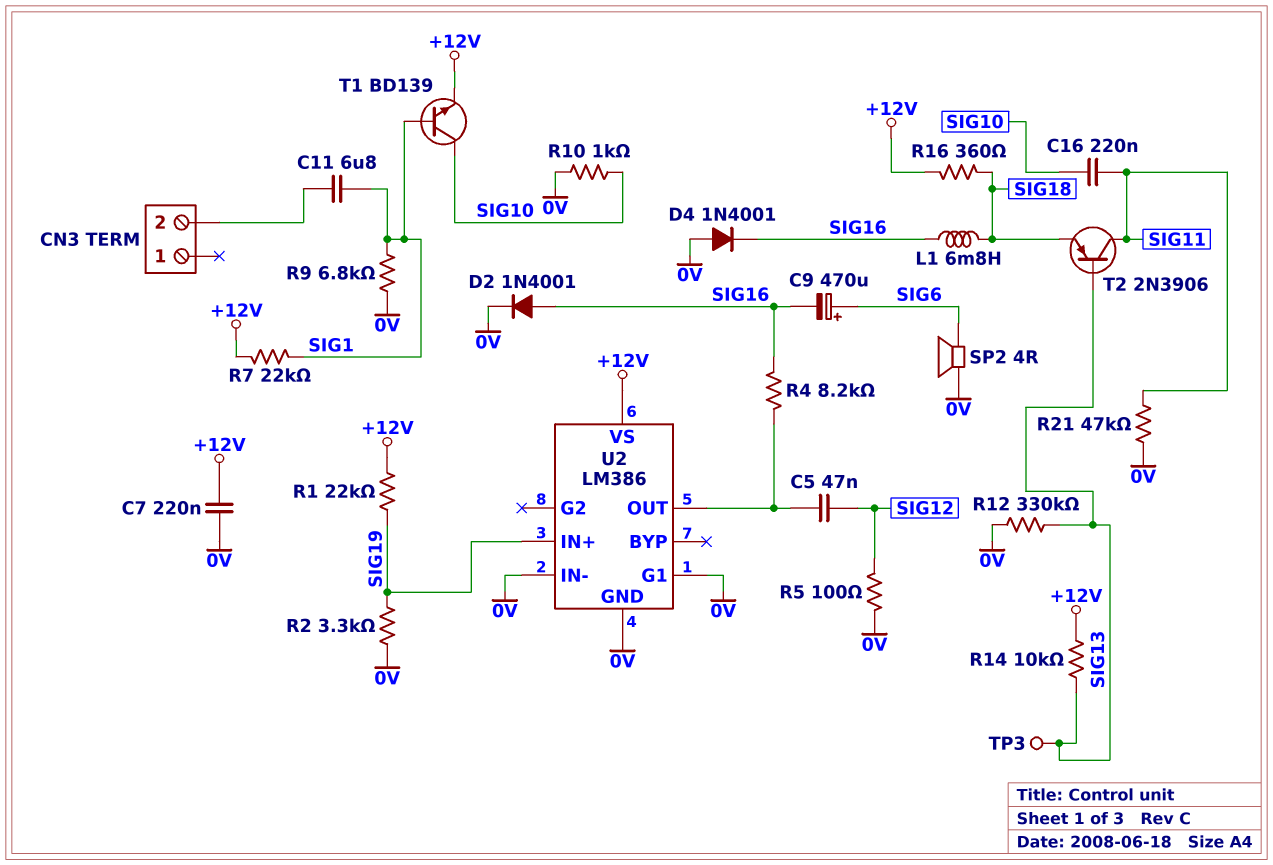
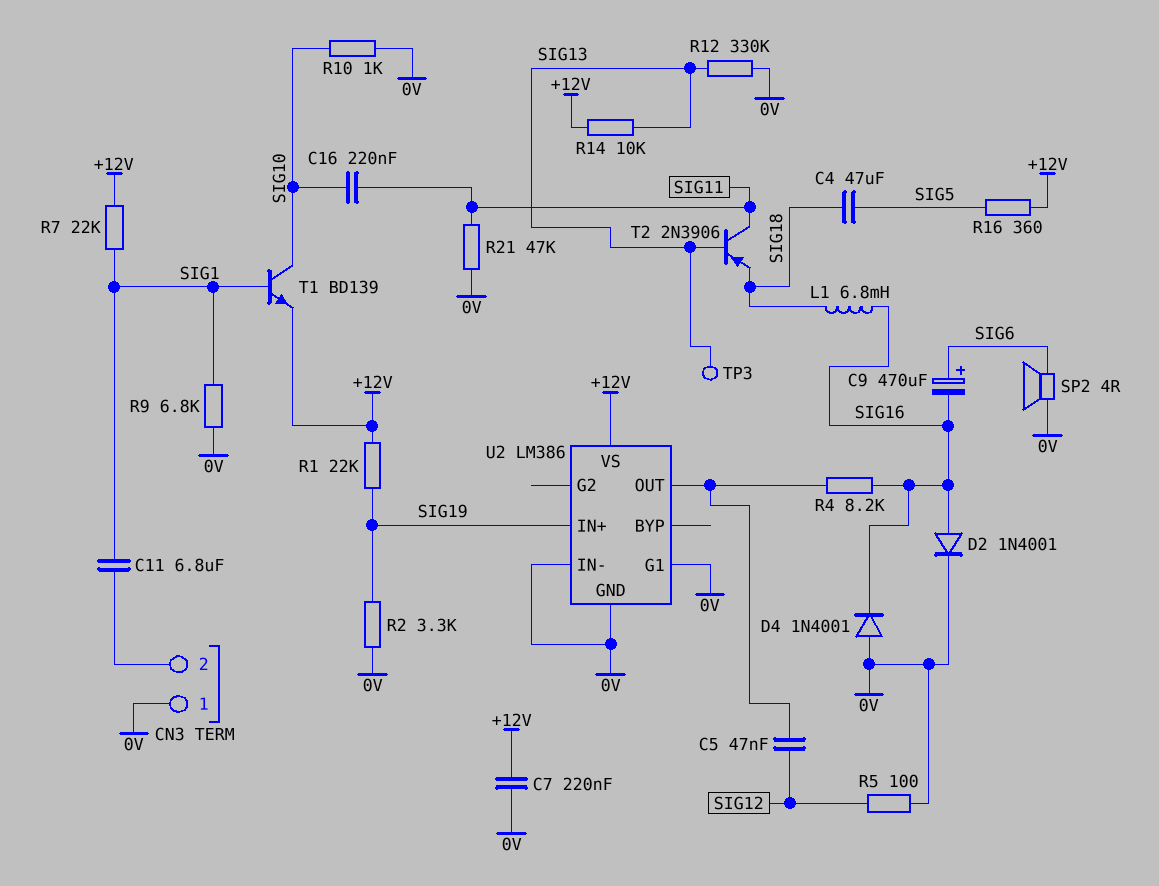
C4: none -> 47uF (SIG5, SIG18)
CN3 pin 1: none -> 0V
R16: 360 (+12V, SIG18) -> 360 (+12V, SIG5)

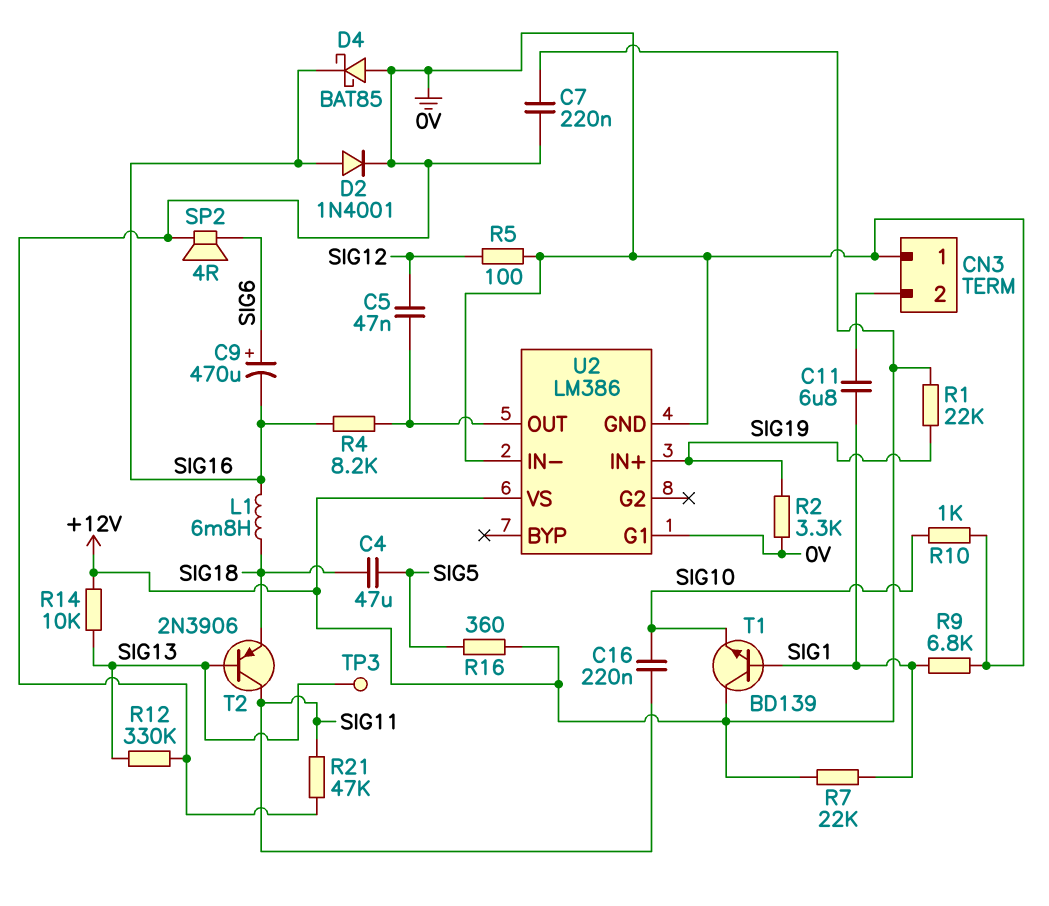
D4: diode 1N4001 (A 0V, K SIG16) -> schottky BAT85 (A 0V, K SIG16)
T1: NPN BD139 (B SIG1, C SIG10, E +12V) -> NPN BD139 (B SIG1, C +12V, E SIG10)

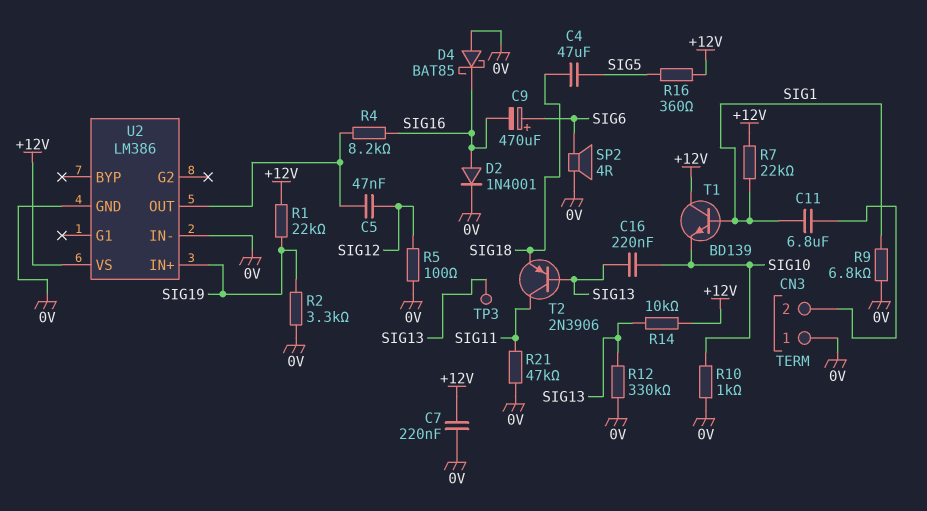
C16: 220nF (SIG10, SIG11) -> 220nF (SIG10, SIG13)
L1: 6.8mH (SIG16, SIG18) -> none
U2 pin G1: 0V -> none

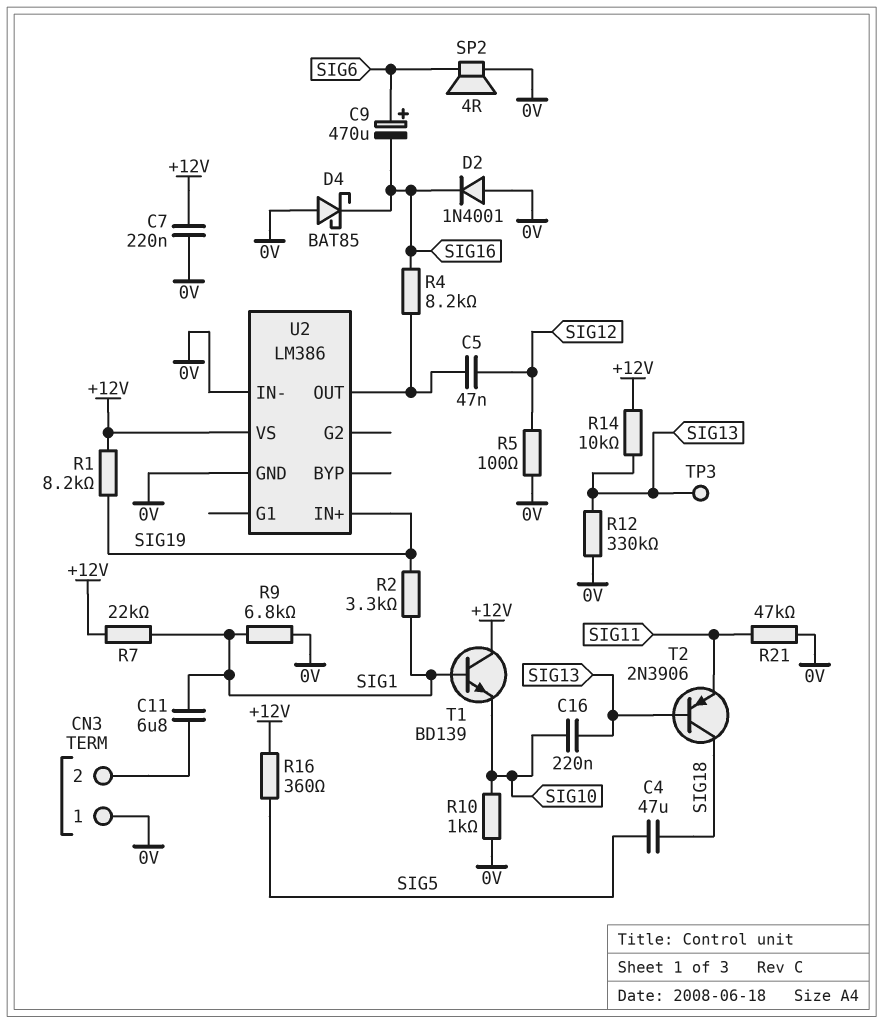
D2: diode 1N4001 (A SIG16, K 0V) -> diode 1N4001 (A 0V, K SIG16)
R1: 22k (+12V, SIG19) -> 8.2k (+12V, SIG19)
R2: 3.3k (0V, SIG19) -> 3.3k (SIG1, SIG19)
T2: PNP 2N3906 (B SIG13, C SIG11, E SIG18) -> PNP 2N3906 (B SIG13, C SIG18, E SIG11)

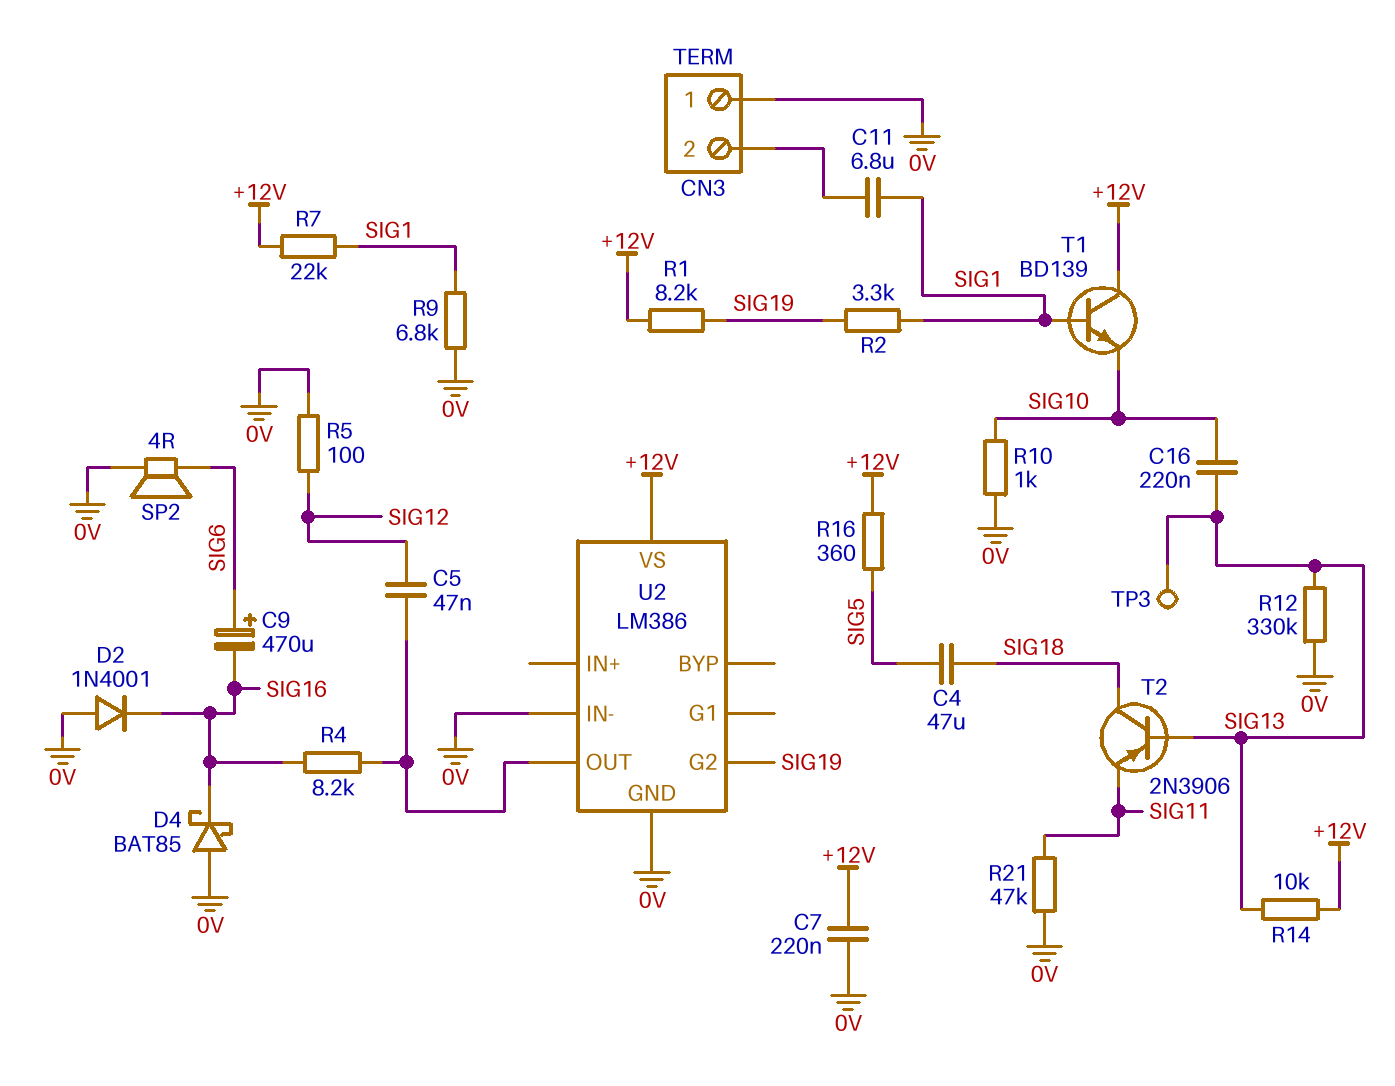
U2 pin G2: none -> SIG19
U2 pin IN+: SIG19 -> none

